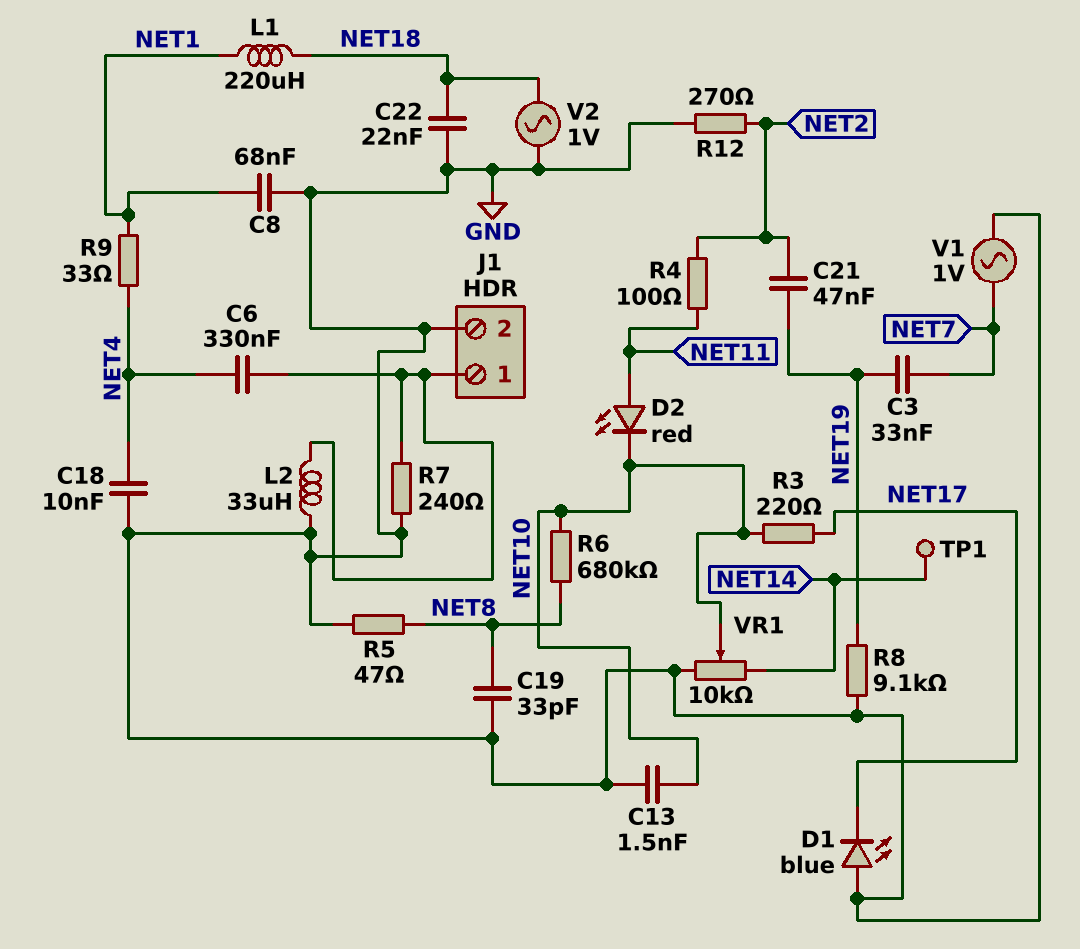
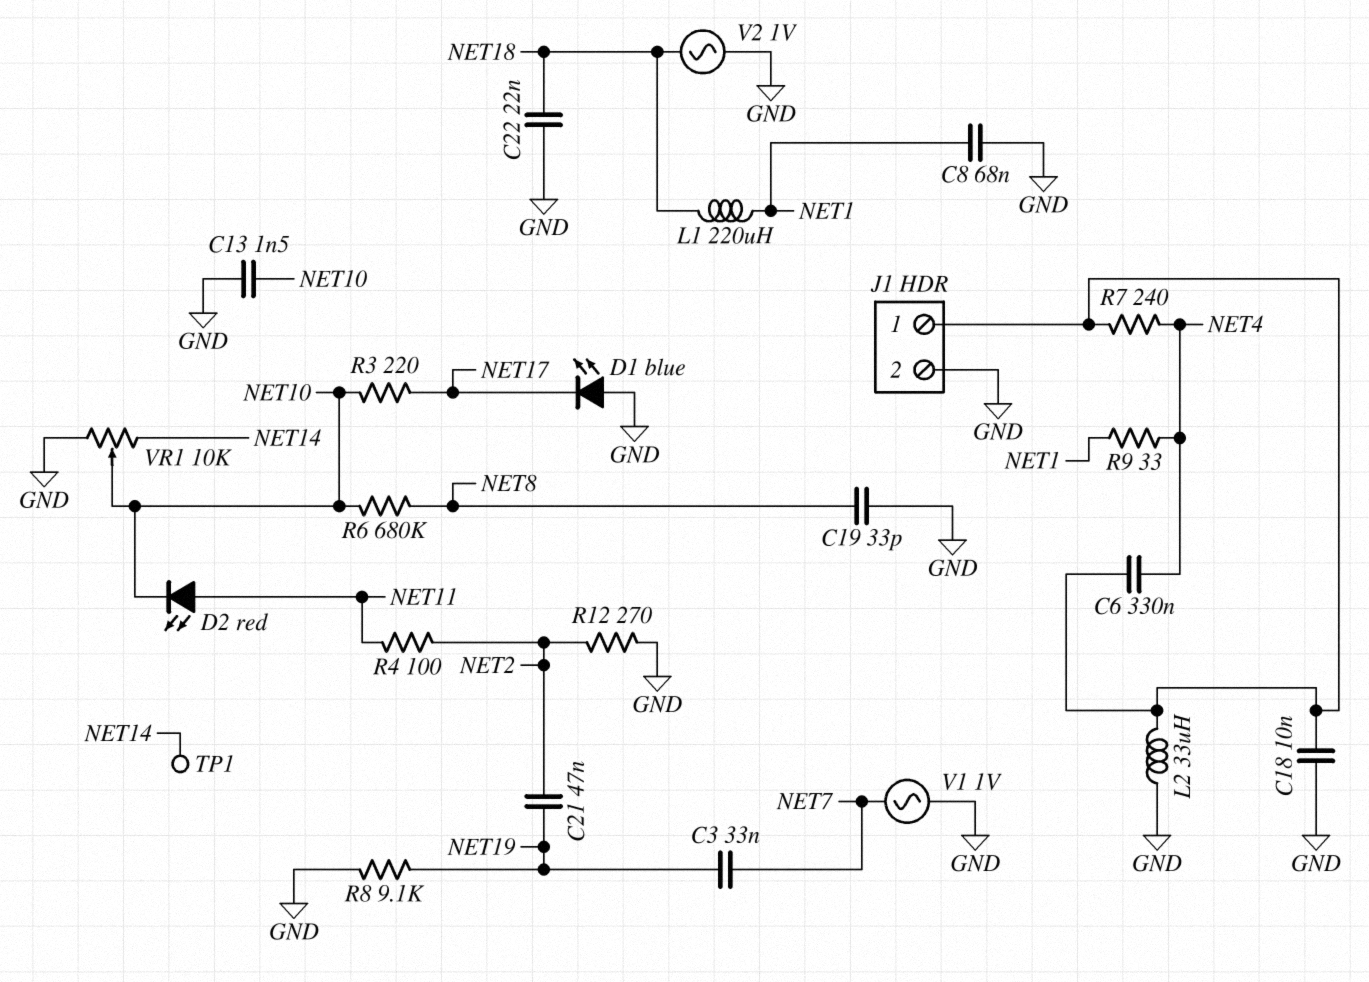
C18: 10nF (GND, NET4) -> 10nF (GND, J1/1)
R5: 47 (GND, NET8) -> none
R7: 240 (GND, J1/1) -> 240 (J1/1, NET4)

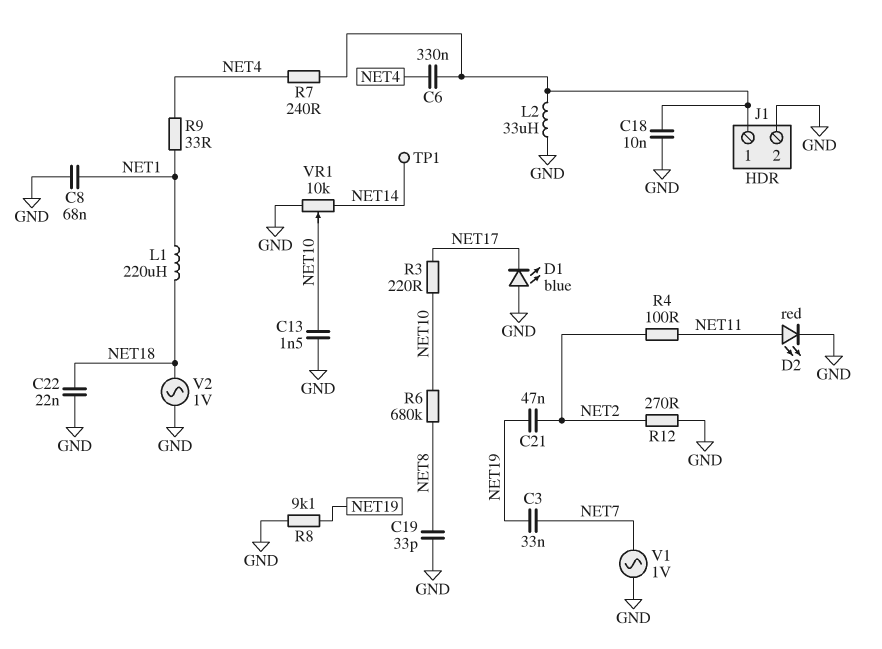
D2: LED red (A NET11, K NET10) -> LED red (A NET11, K GND)

